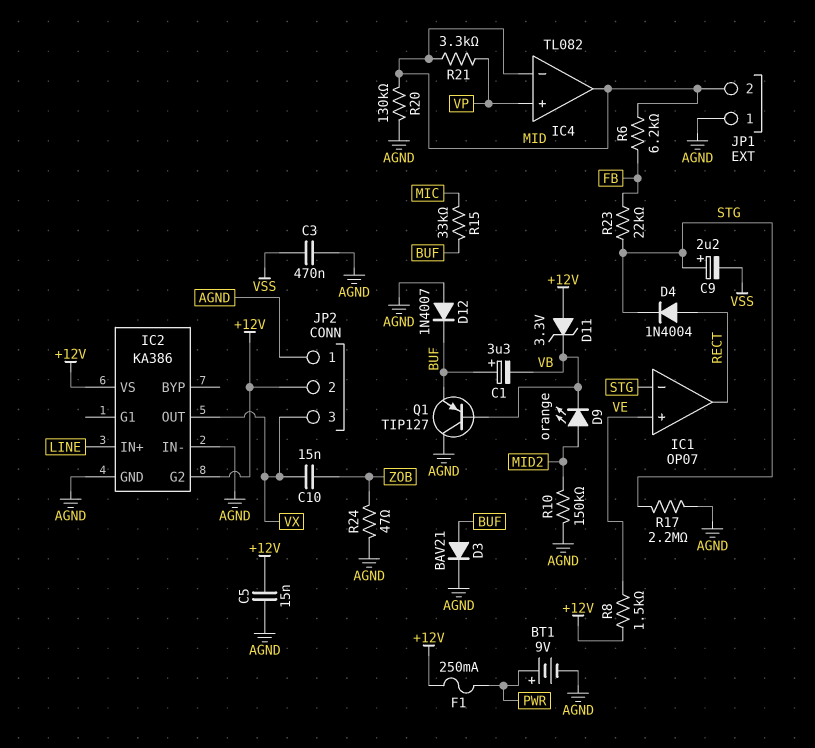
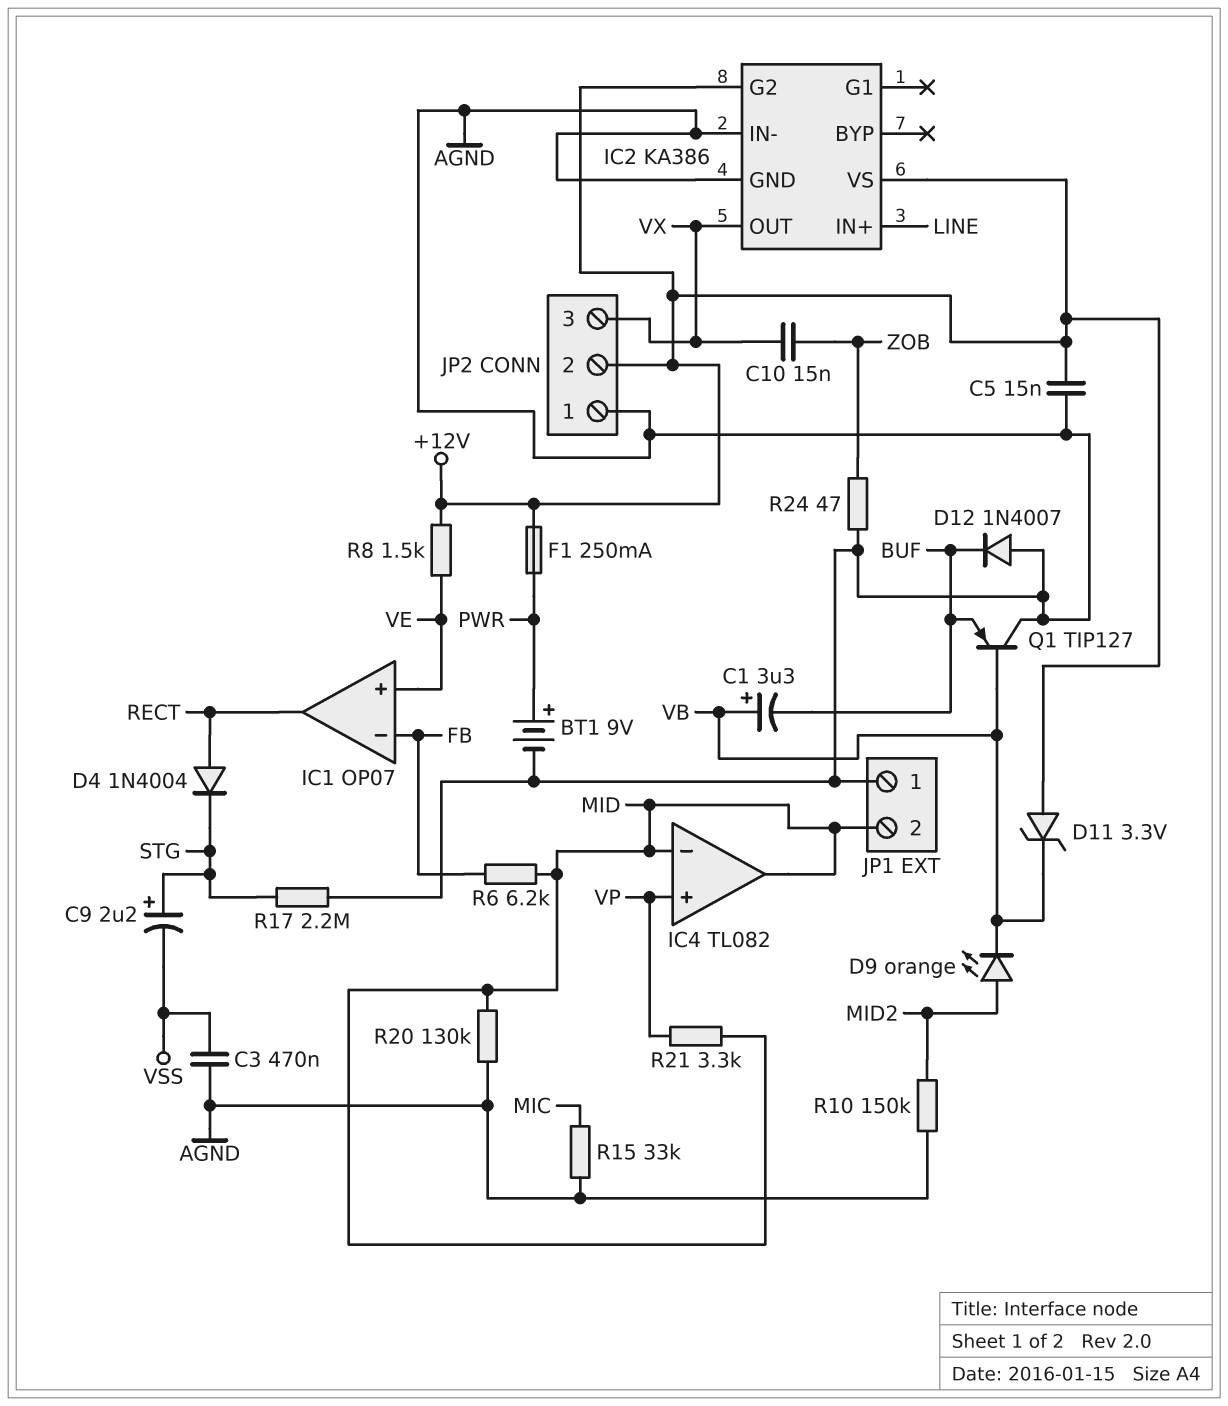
C1: 3.3uF (plus BUF, minus VB) -> 3.3uF (plus VB, minus BUF)
D3: diode BAV21 (A BUF, K AGND) -> none
IC1 pin in-: STG -> FB
R15: 33k (BUF, MIC) -> 33k (AGND, MIC)
R23: 22k (FB, STG) -> none

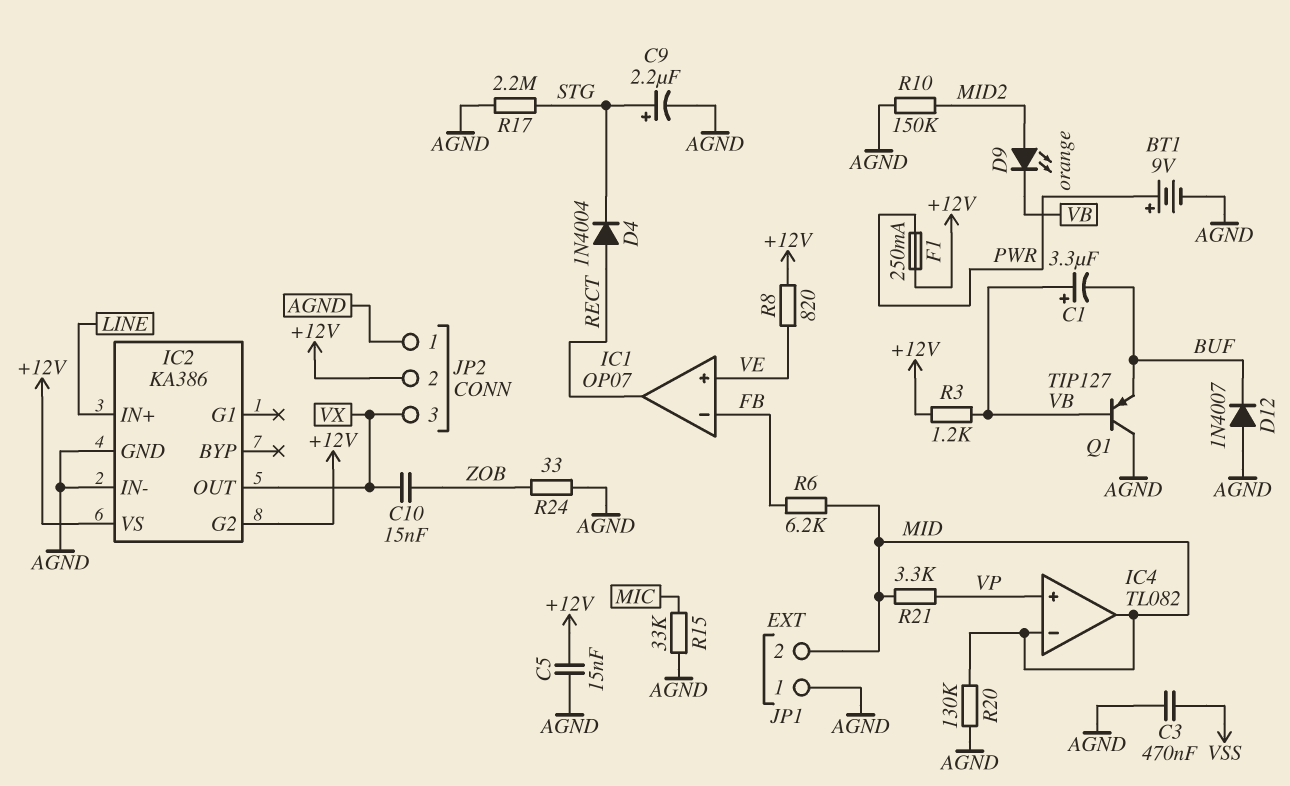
C9: 2.2uF (plus STG, minus VSS) -> 2.2uF (plus STG, minus AGND)
D11: zener 3.3V (A +12V, K VB) -> none
R3: none -> 1.2k (+12V, VB)
R8: 1.5k (+12V, VE) -> 820 (+12V, VE)
R24: 47 (AGND, ZOB) -> 33 (AGND, ZOB)

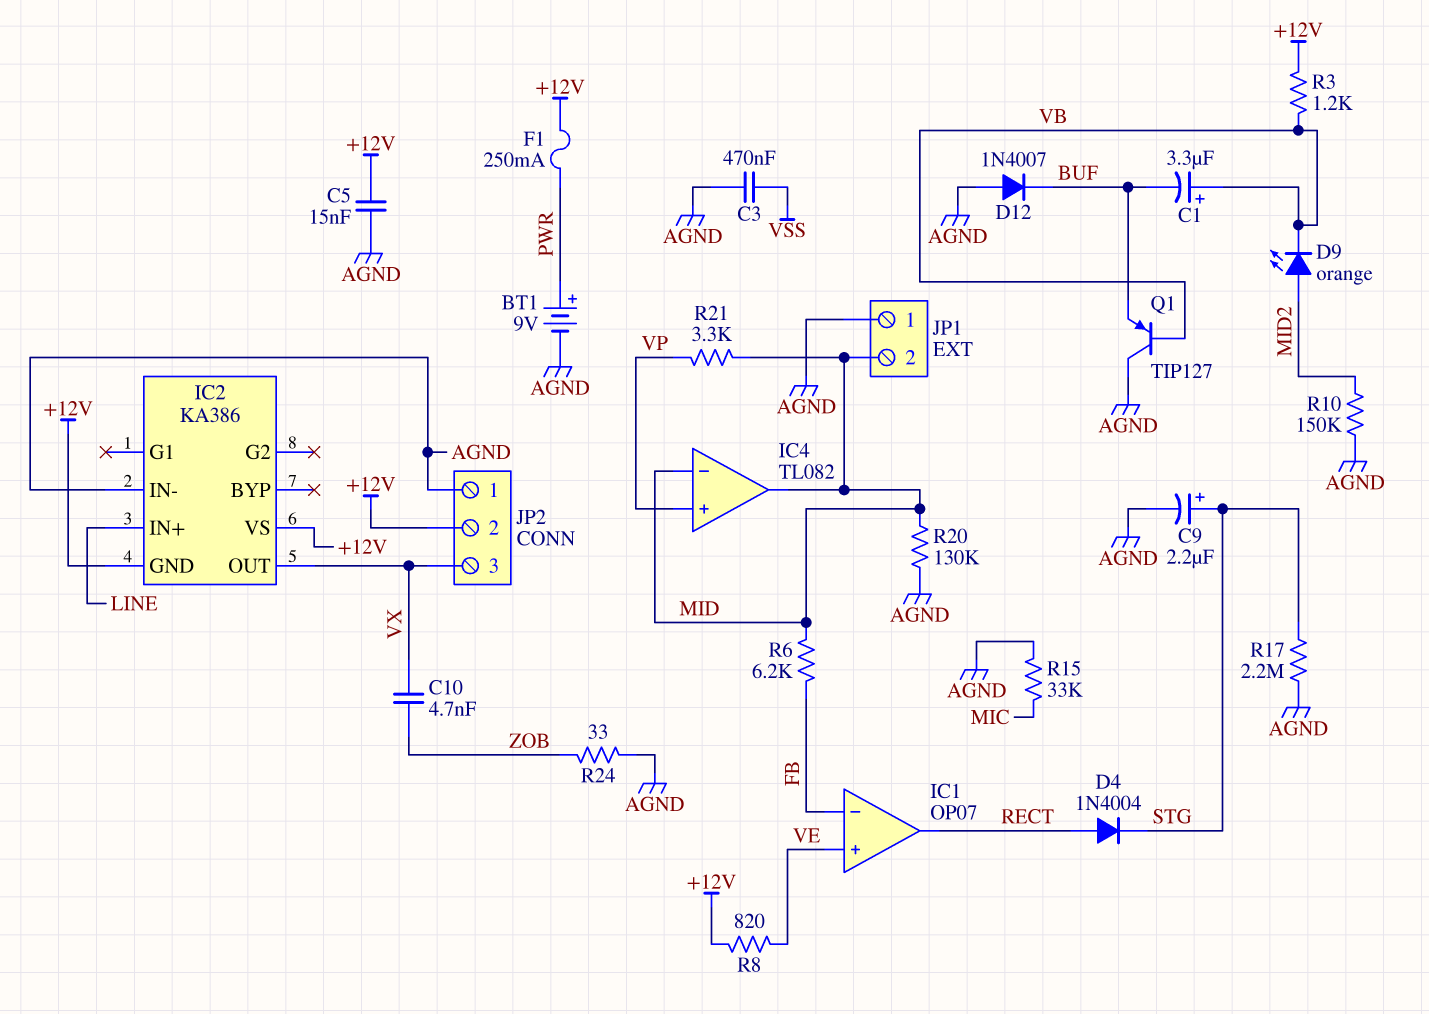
C10: 15nF (VX, ZOB) -> 4.7nF (VX, ZOB)
IC2 pin G2: +12V -> none
IC2 pin GND: AGND -> +12V

